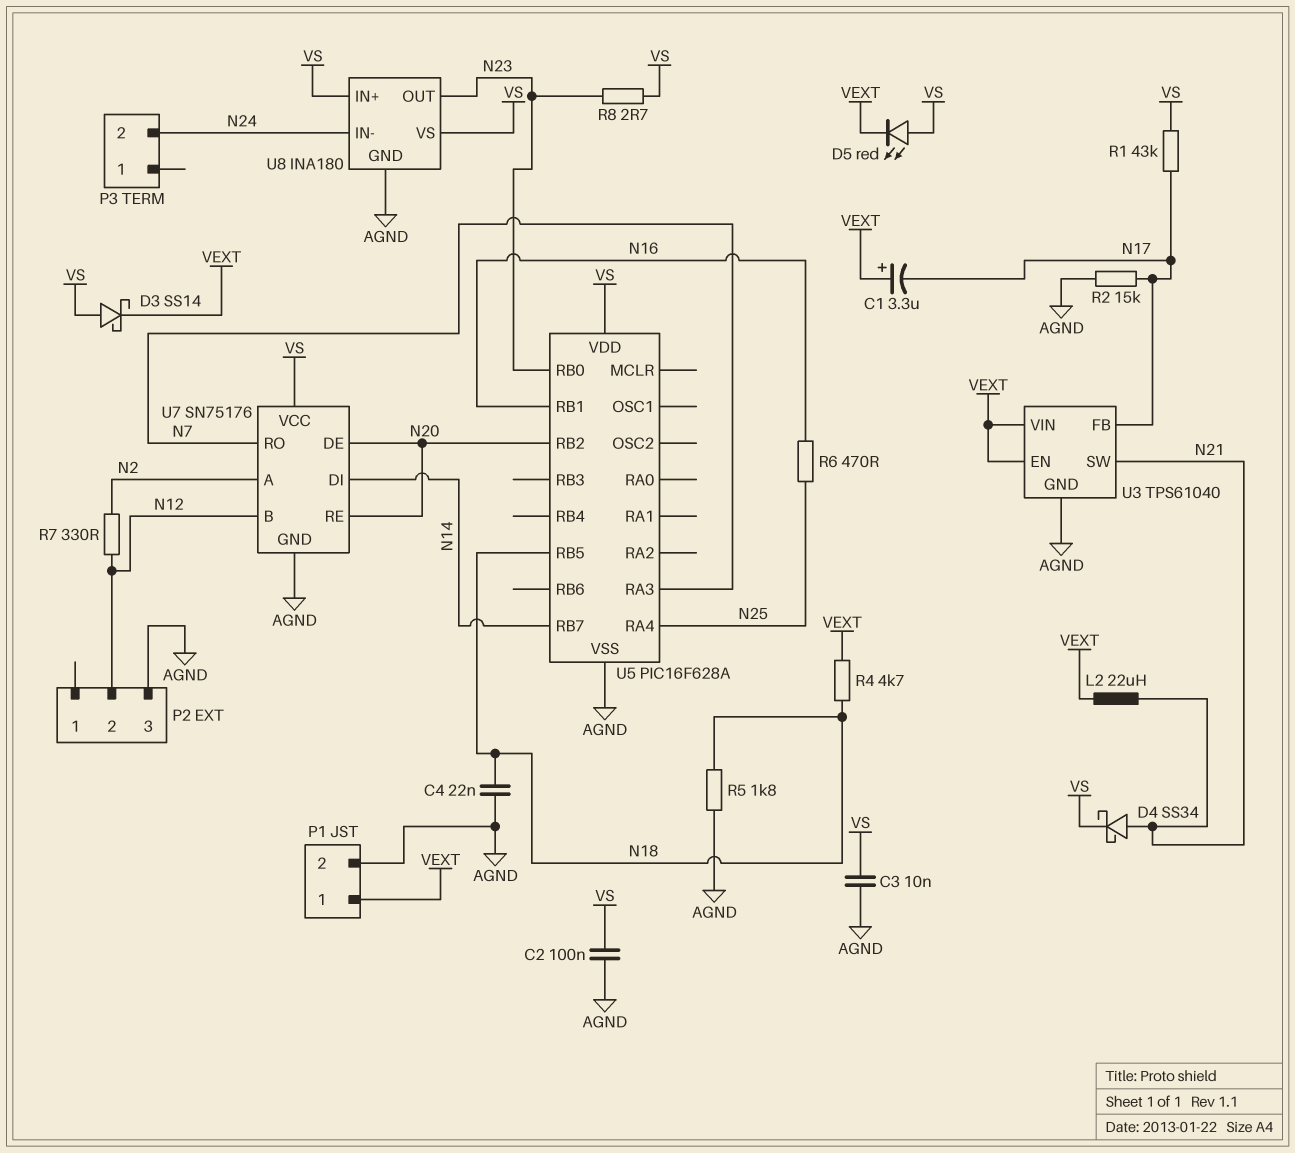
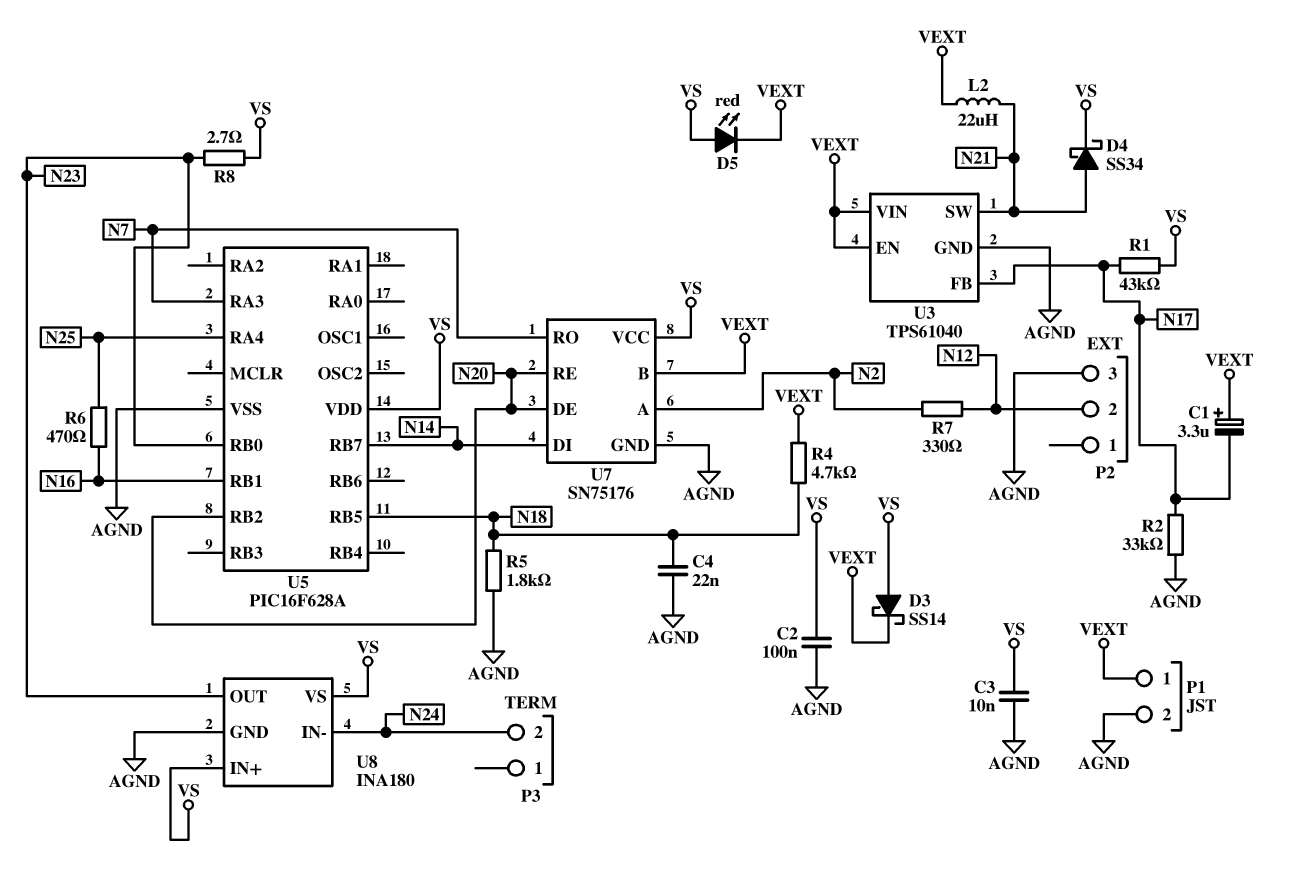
R2: 15k (AGND, N17) -> 33k (AGND, N17)
U7 pin B: N12 -> VEXT

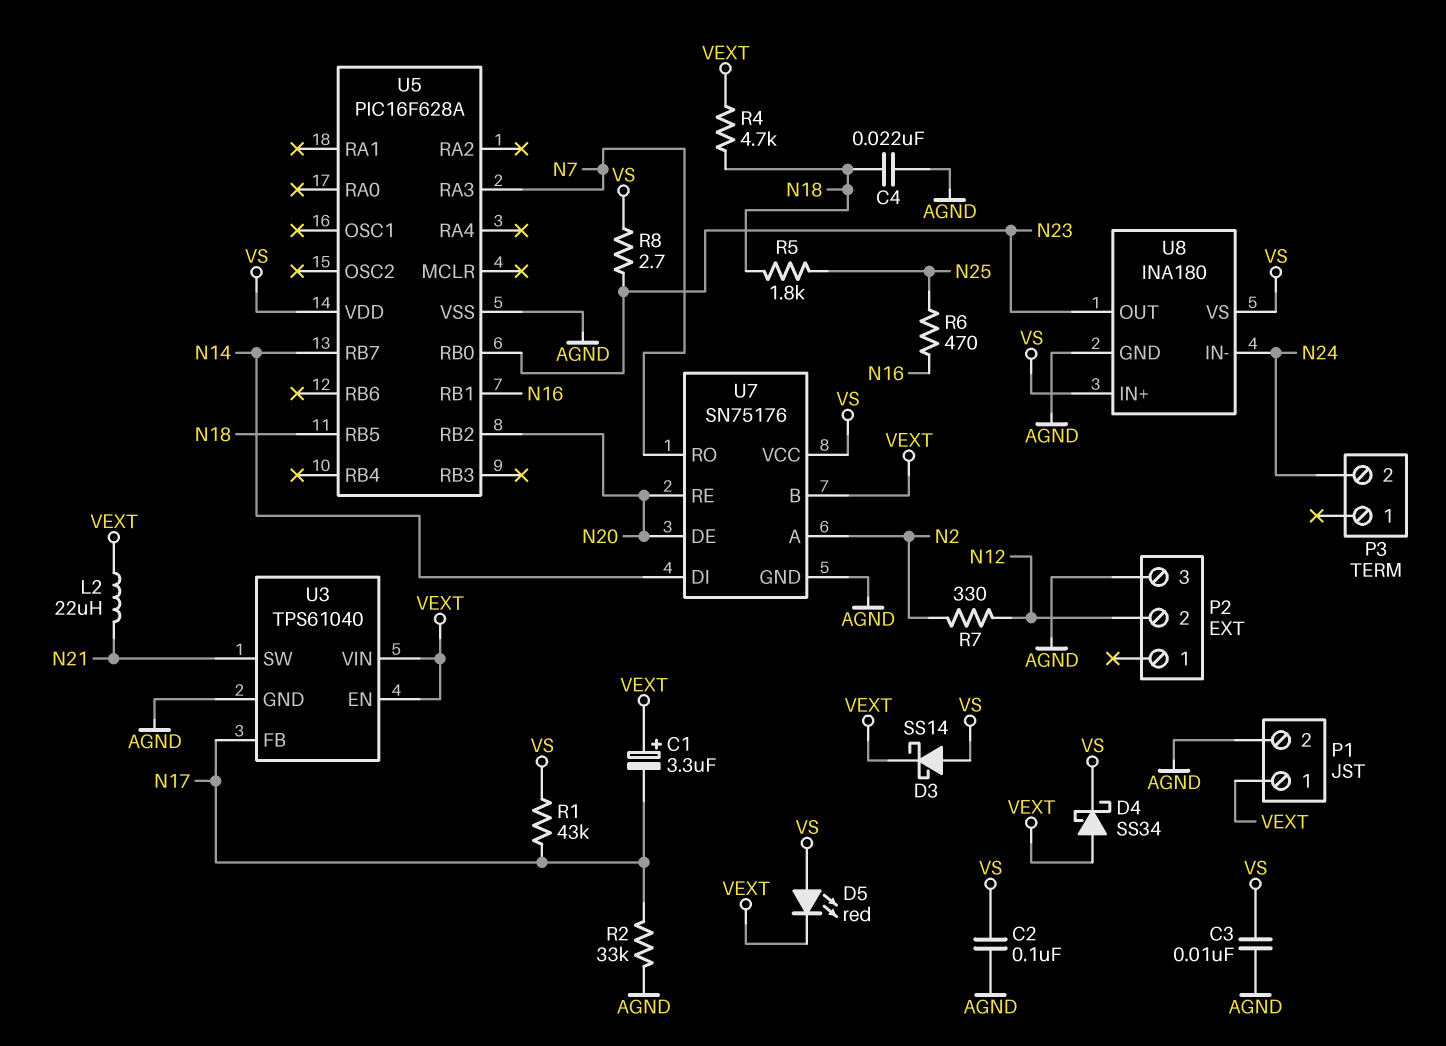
D4: schottky SS34 (A N21, K VS) -> schottky SS34 (A VEXT, K VS)
R5: 1.8k (AGND, N18) -> 1.8k (N18, N25)
U5 pin RA4: N25 -> none

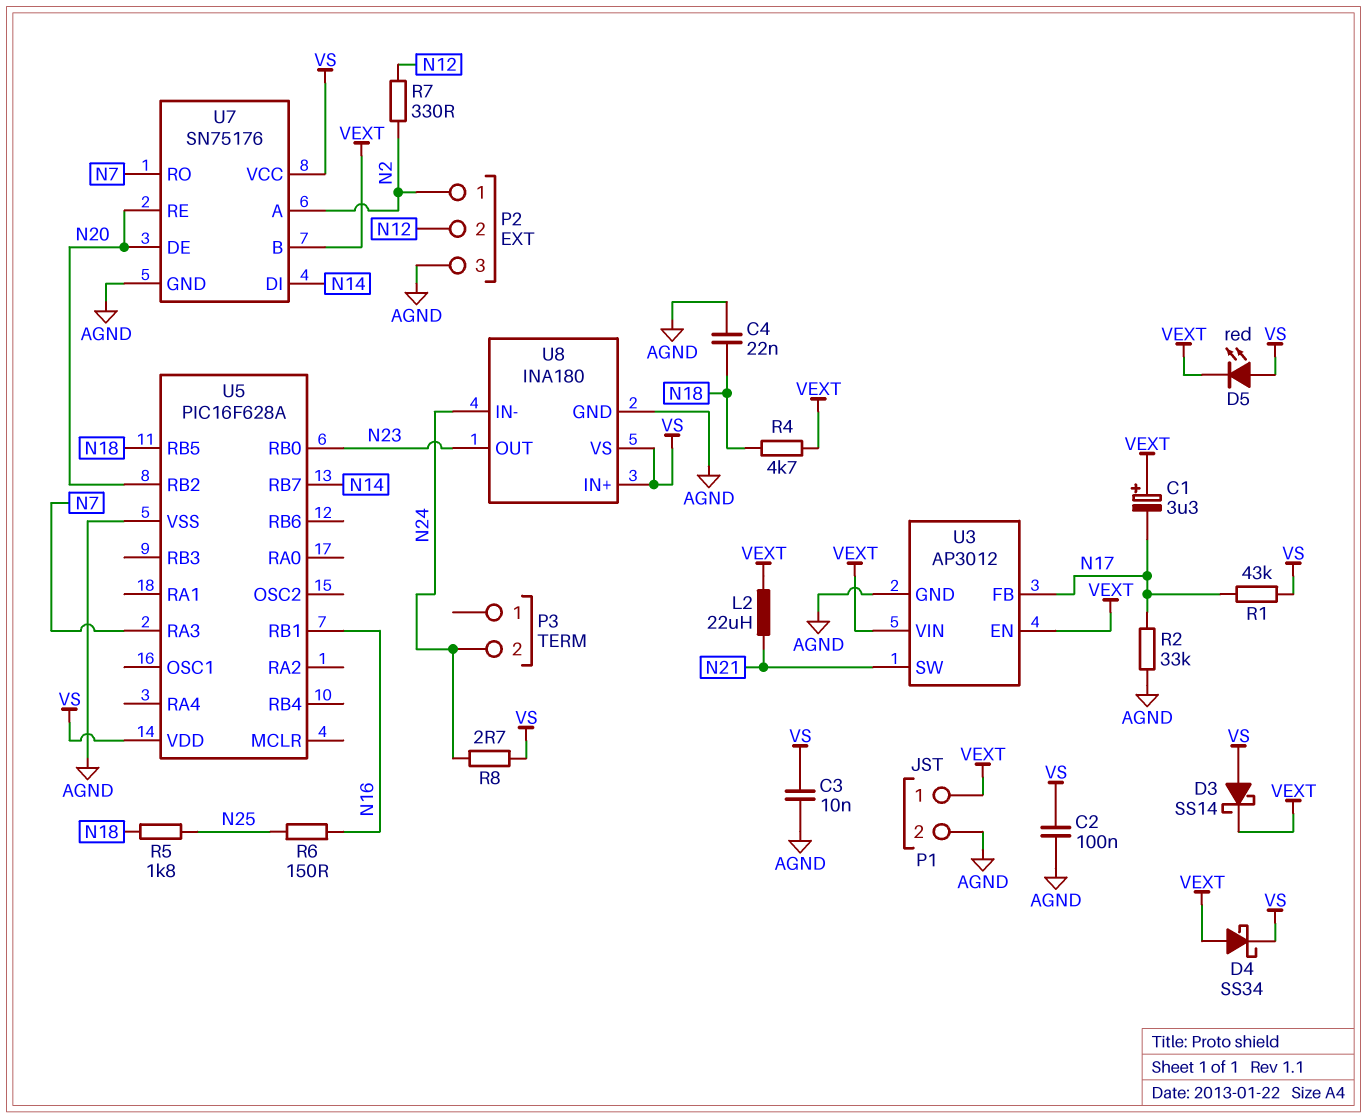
P2 pin 1: none -> N2
R6: 470 (N16, N25) -> 150 (N16, N25)
R8: 2.7 (N23, VS) -> 2.7 (N24, VS)
U3: TPS61040 -> AP3012

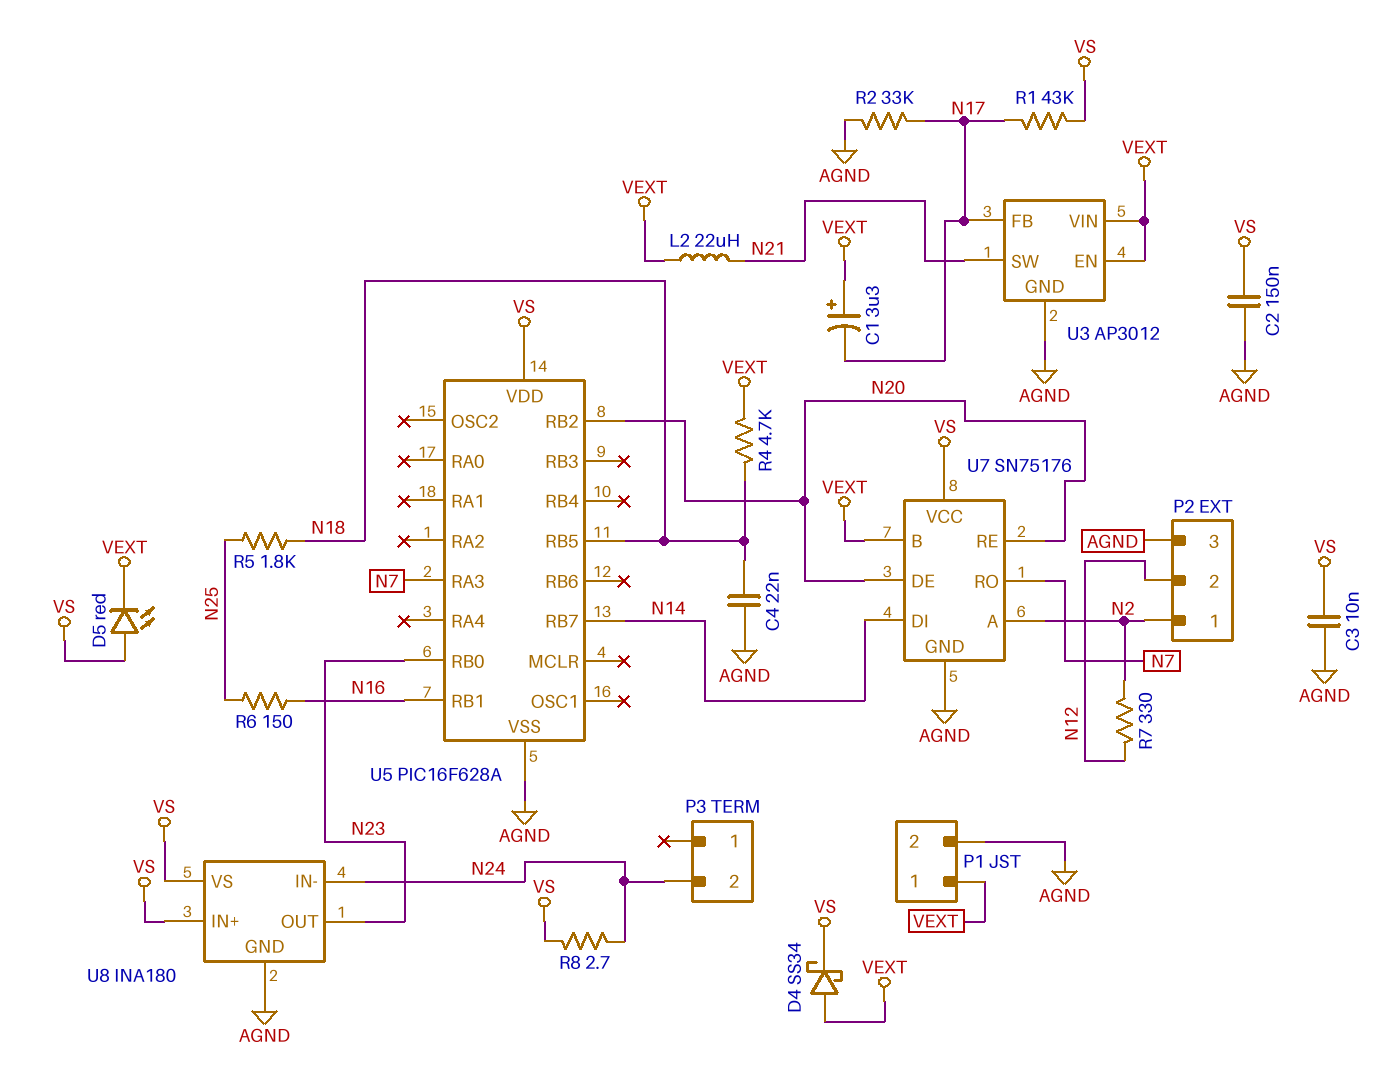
C2: 100nF (AGND, VS) -> 150nF (AGND, VS)
D3: schottky SS14 (A VS, K VEXT) -> none

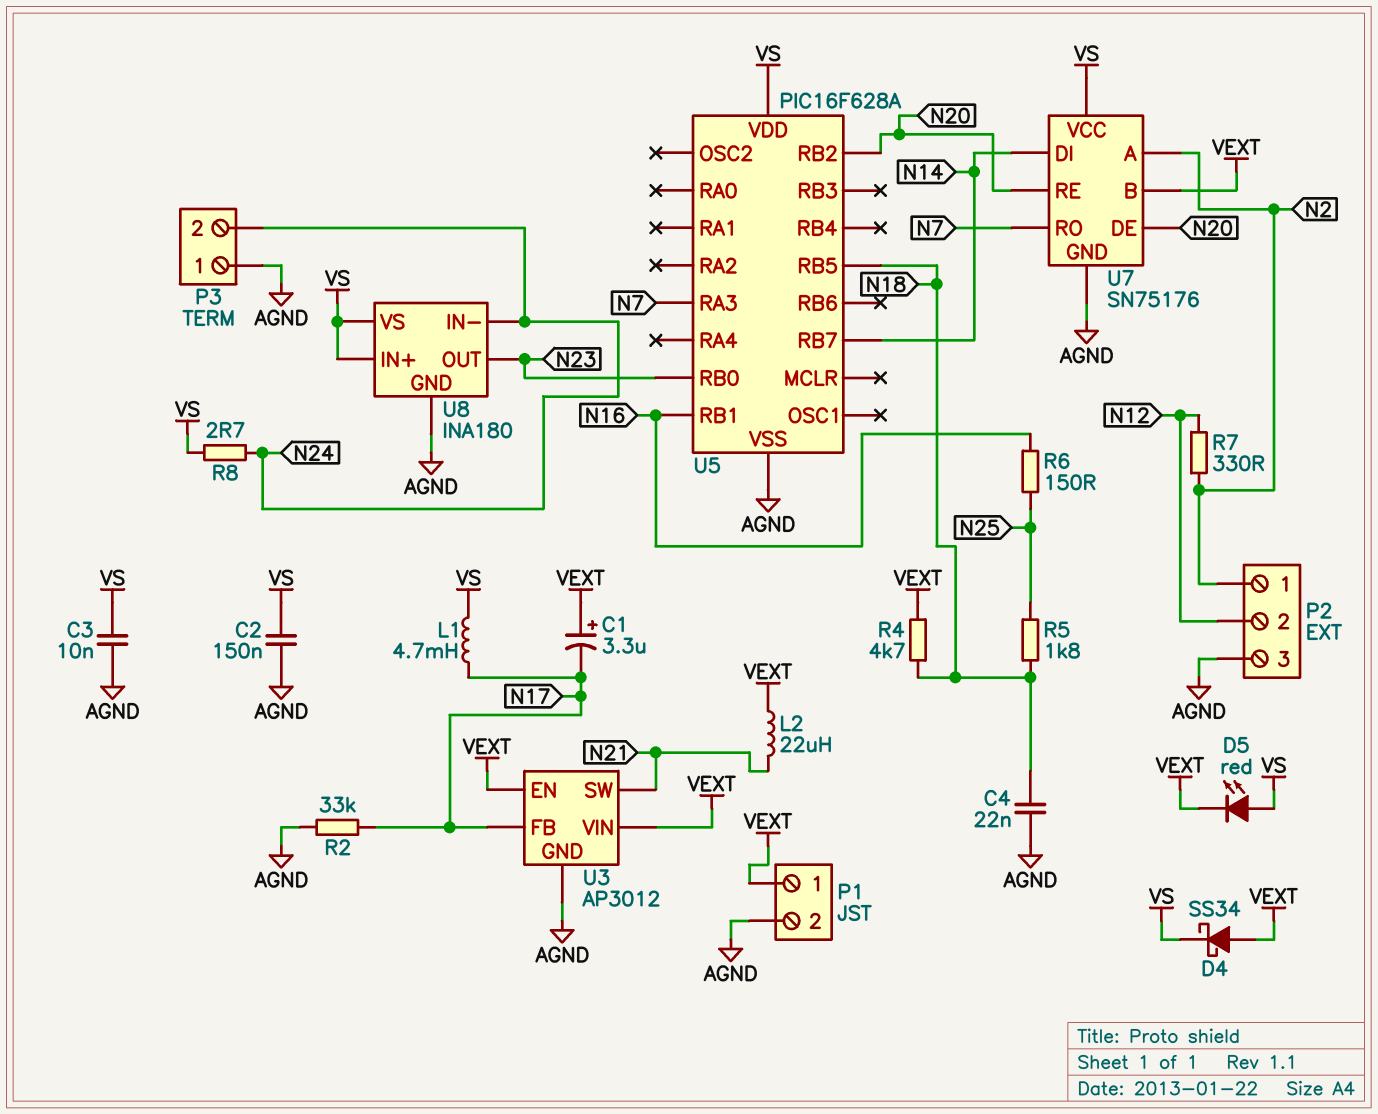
L1: none -> 4.7mH (N17, VS)
P3 pin 1: none -> AGND
R1: 43k (N17, VS) -> none

